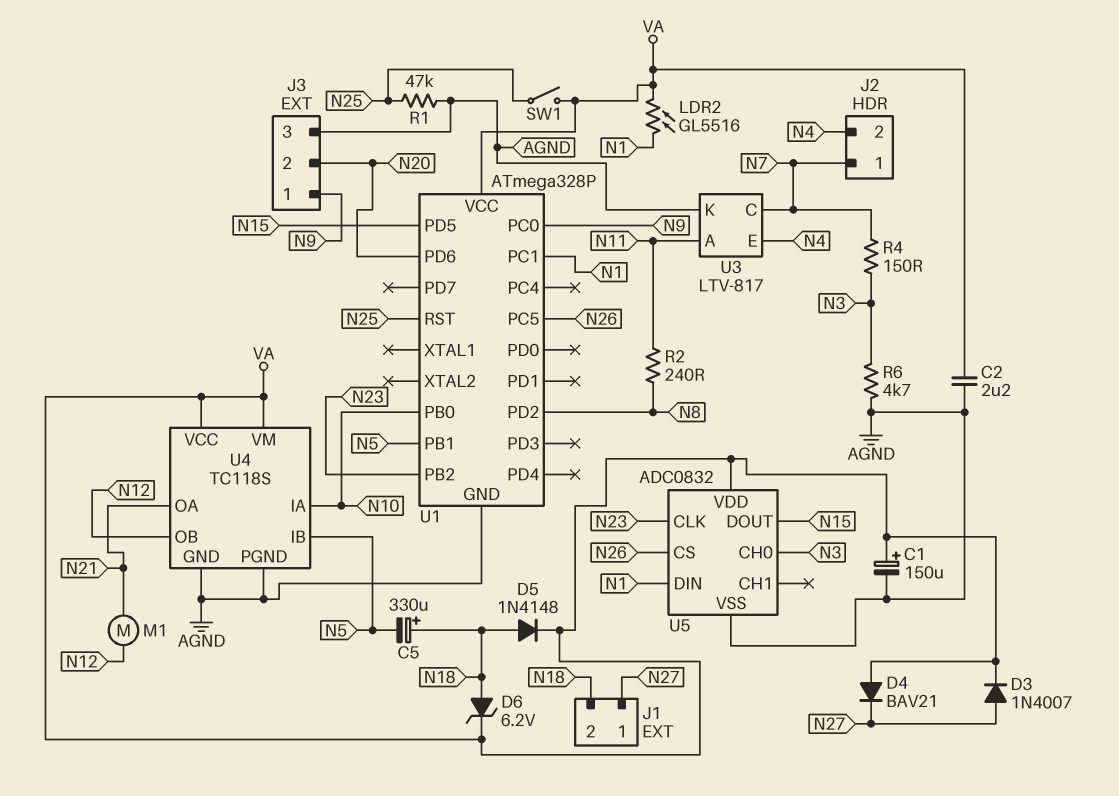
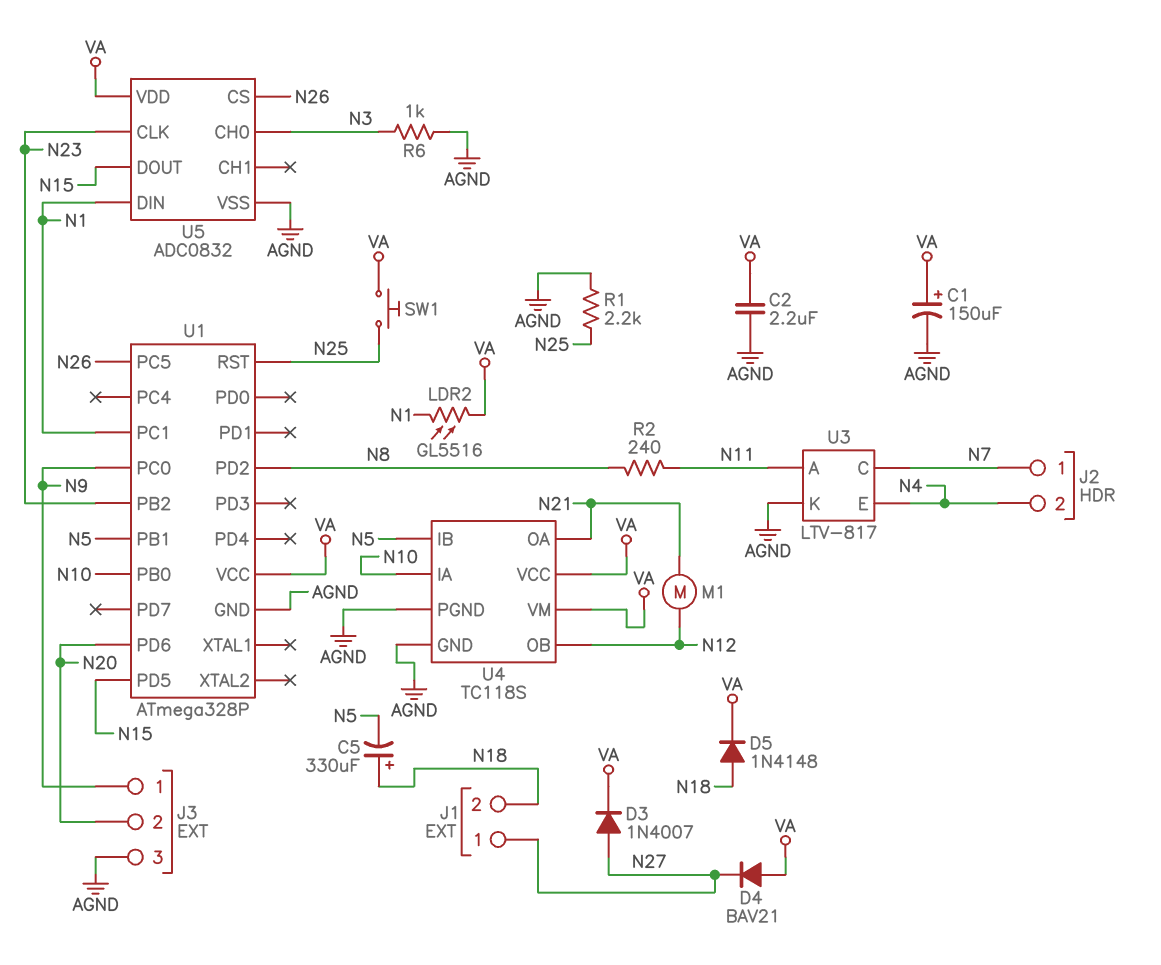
D6: zener 6.2V (A N18, K VA) -> none
R1: 47k (AGND, N25) -> 2.2k (AGND, N25)
R4: 150 (N3, N7) -> none
R6: 4.7k (AGND, N3) -> 1k (AGND, N3)
SW1: switch (N25, VA) -> button (N25, VA)

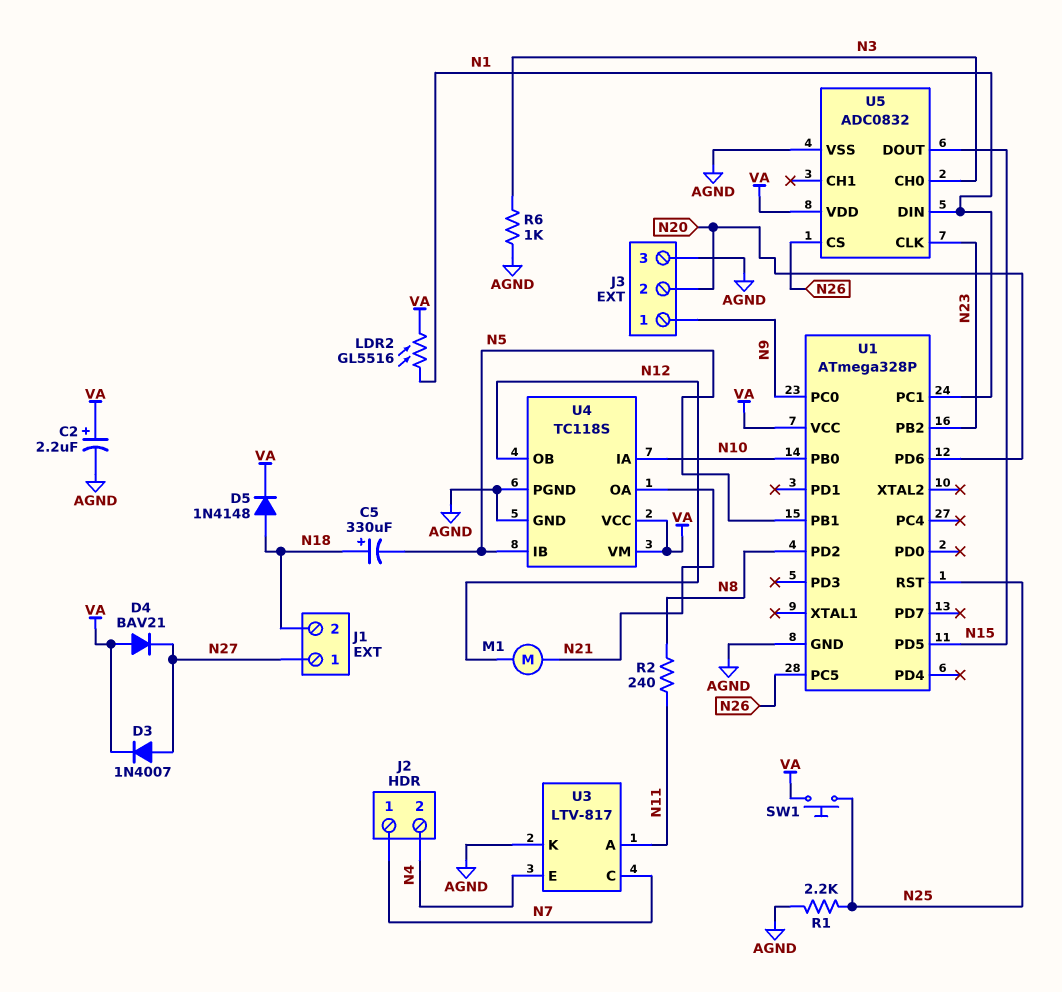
C1: 150uF (plus VA, minus AGND) -> none
C2: 2.2uF (AGND, VA) -> 2.2uF (plus VA, minus AGND)

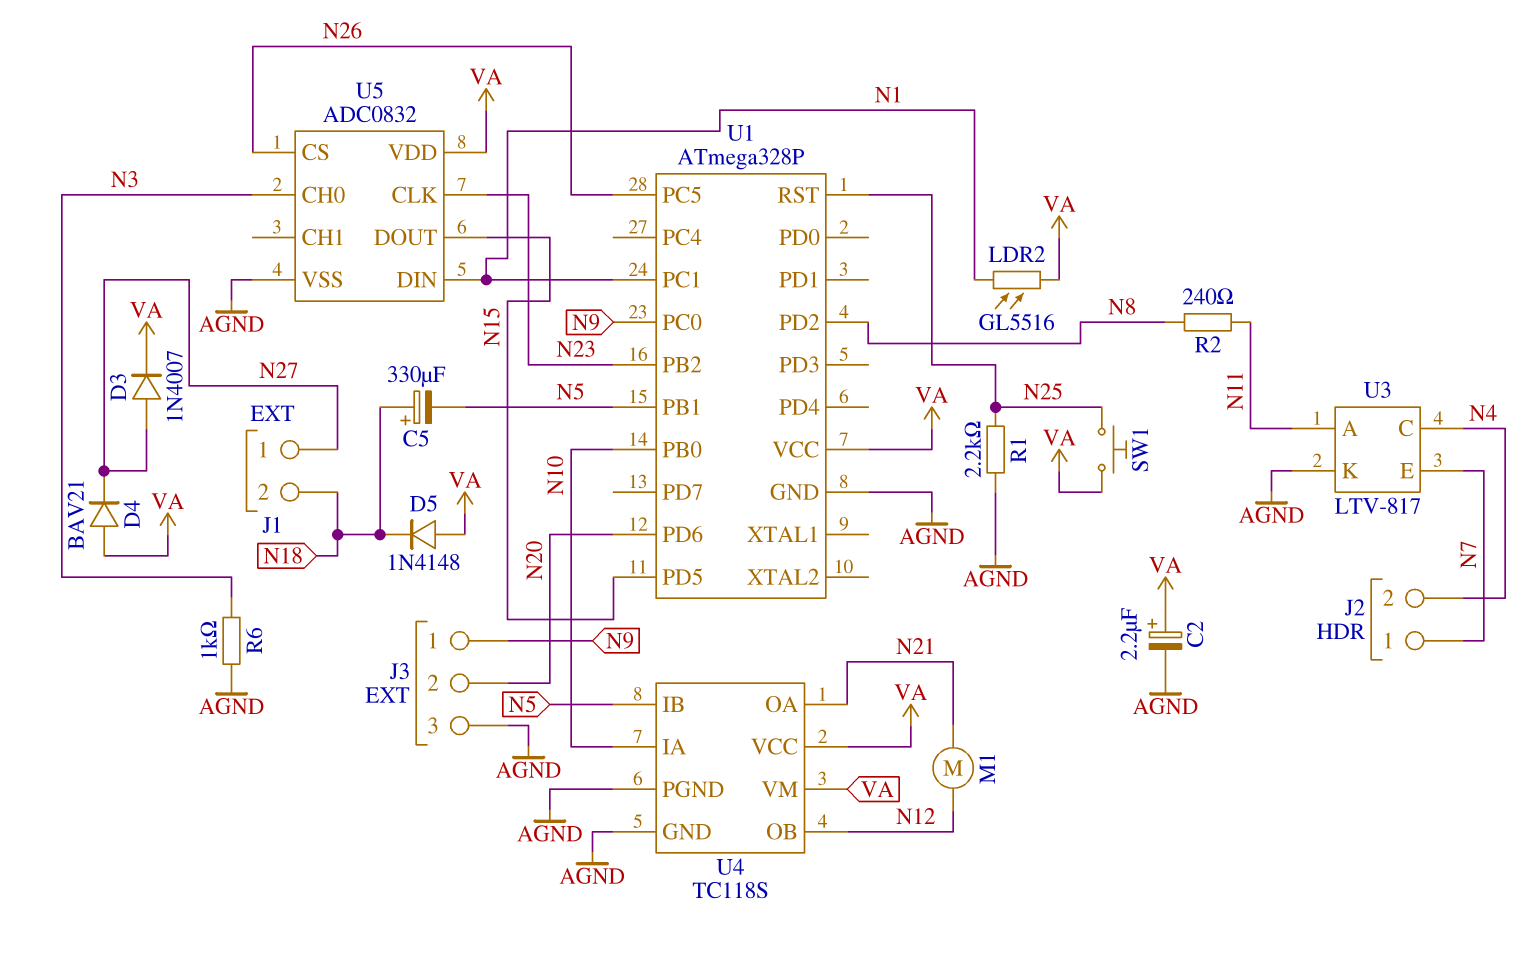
D5: diode 1N4148 (A N18, K VA) -> diode 1N4148 (A VA, K N18)
U3 pin C: N7 -> N4
U3 pin E: N4 -> N7

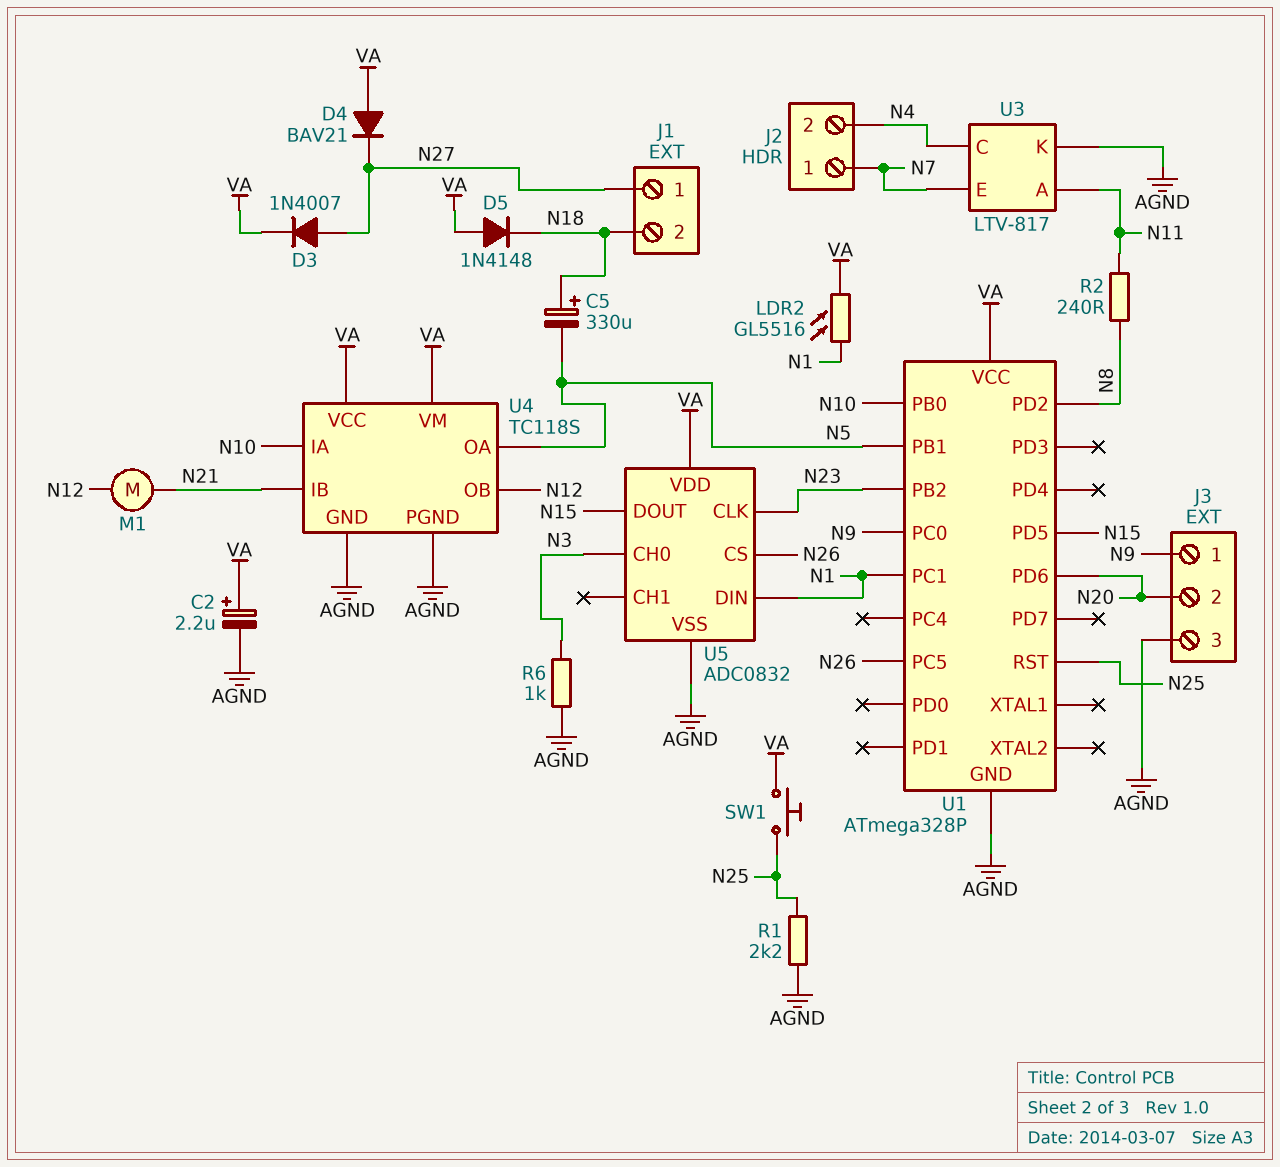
U4 pin IB: N5 -> N21
U4 pin OA: N21 -> N5

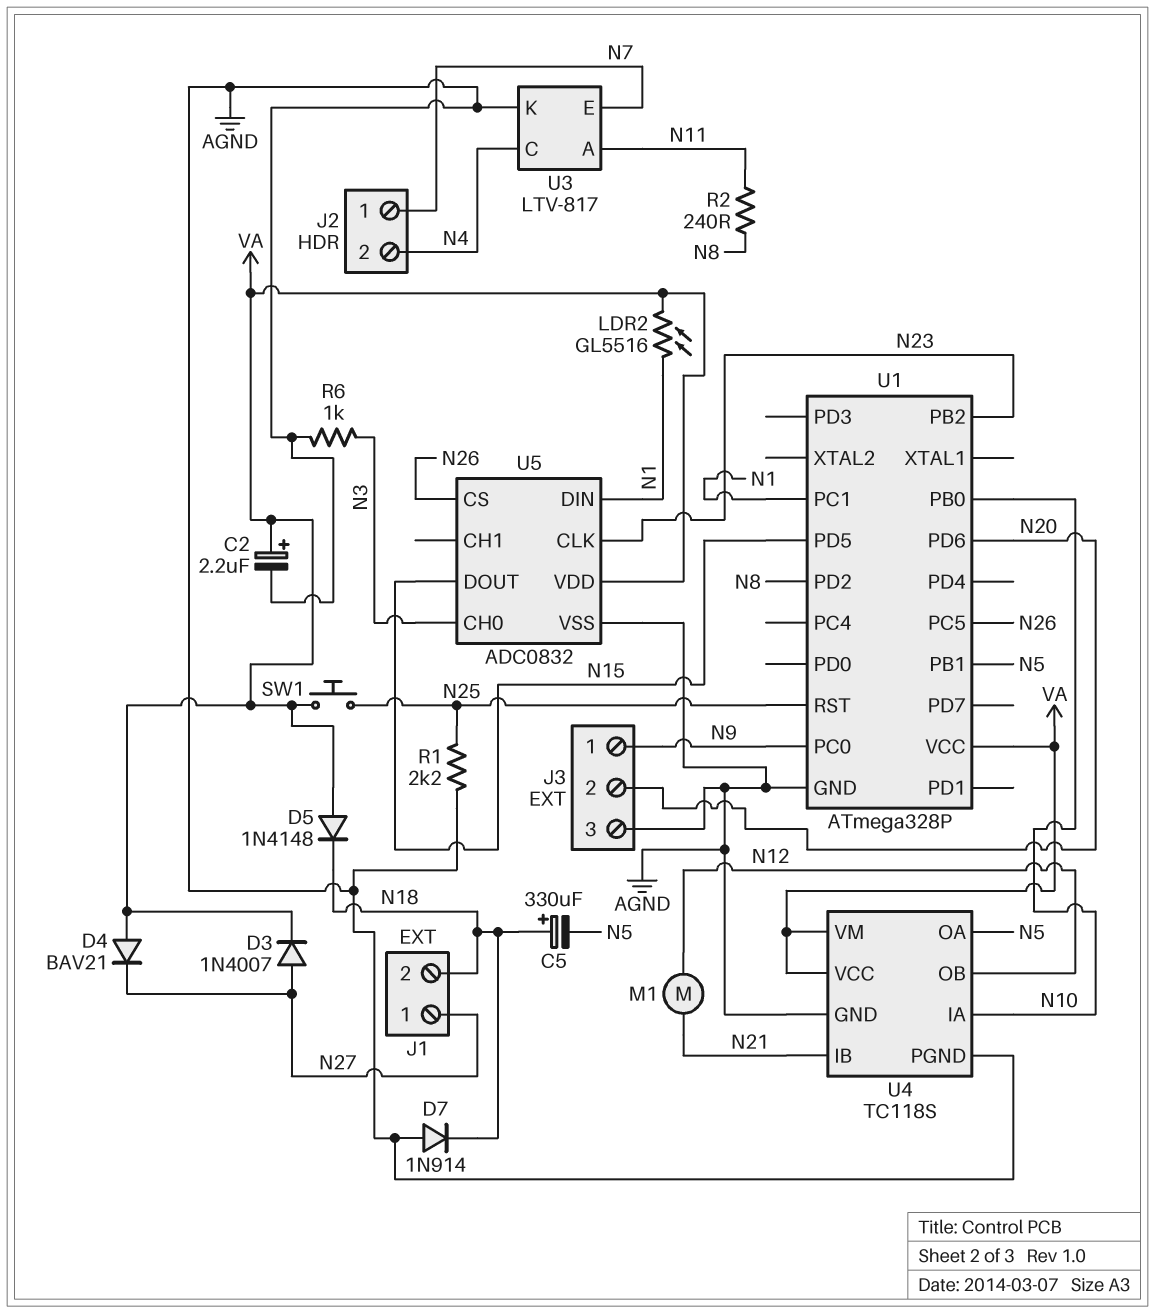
D7: none -> diode 1N914 (A AGND, K N18)

